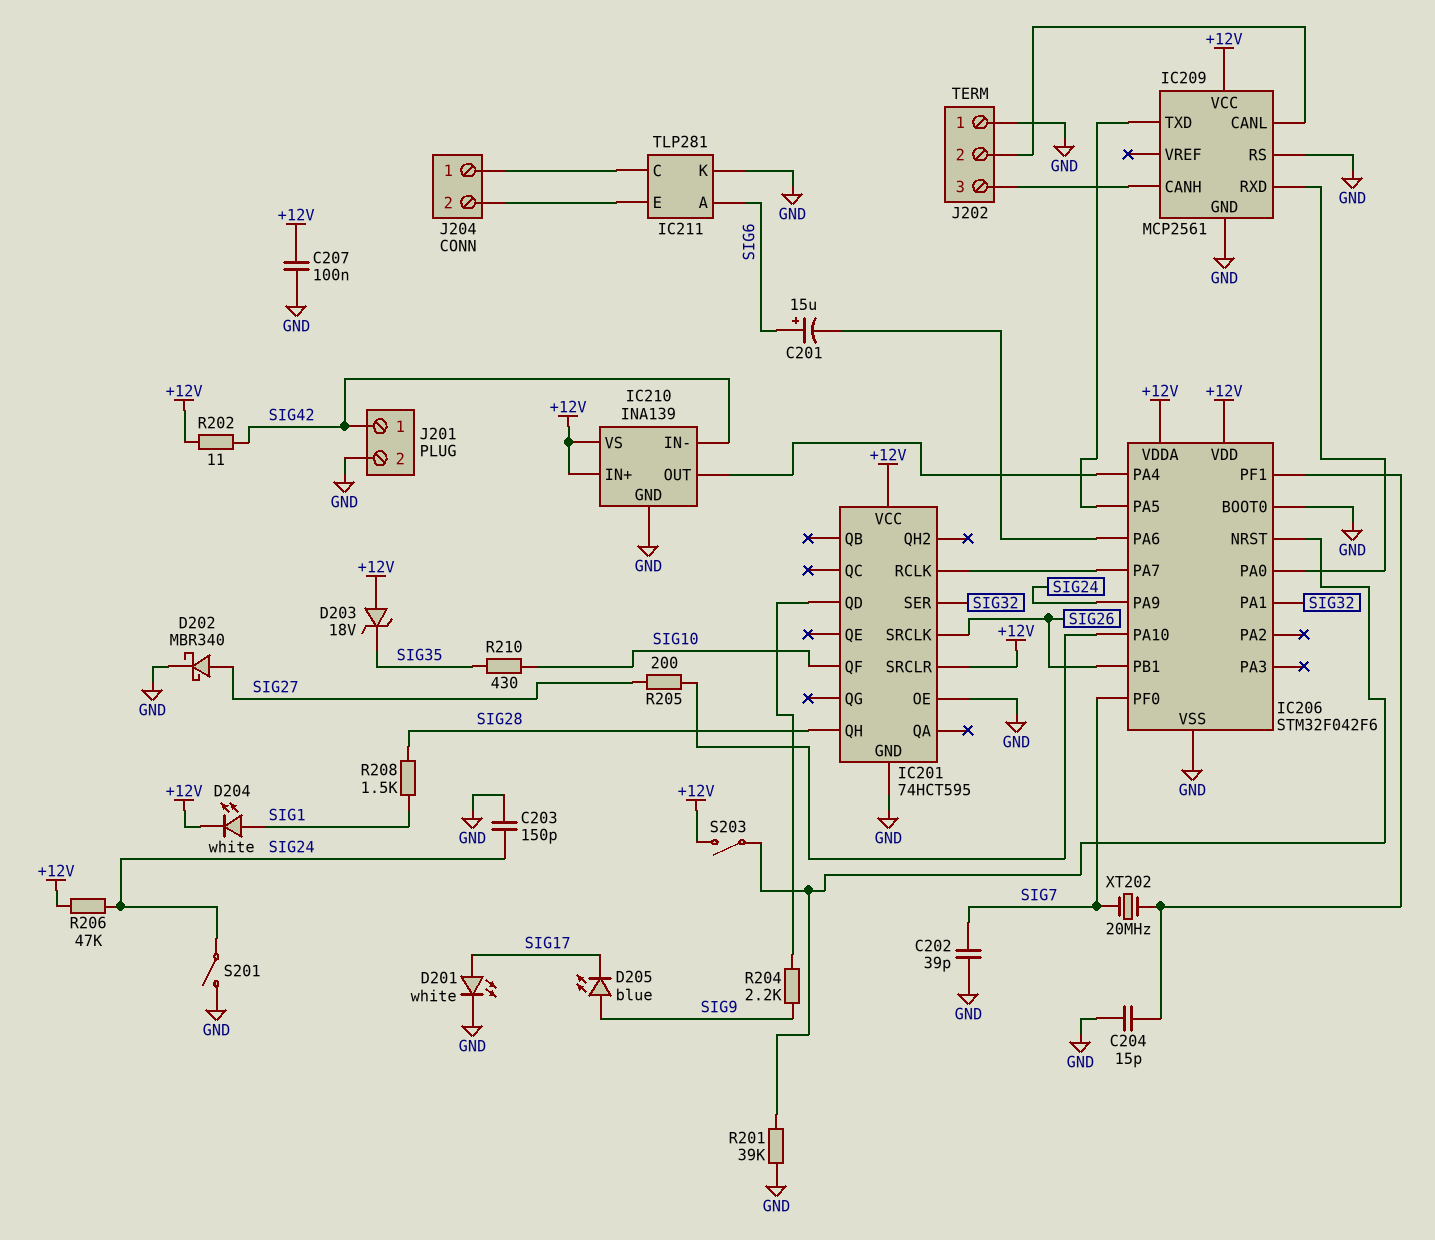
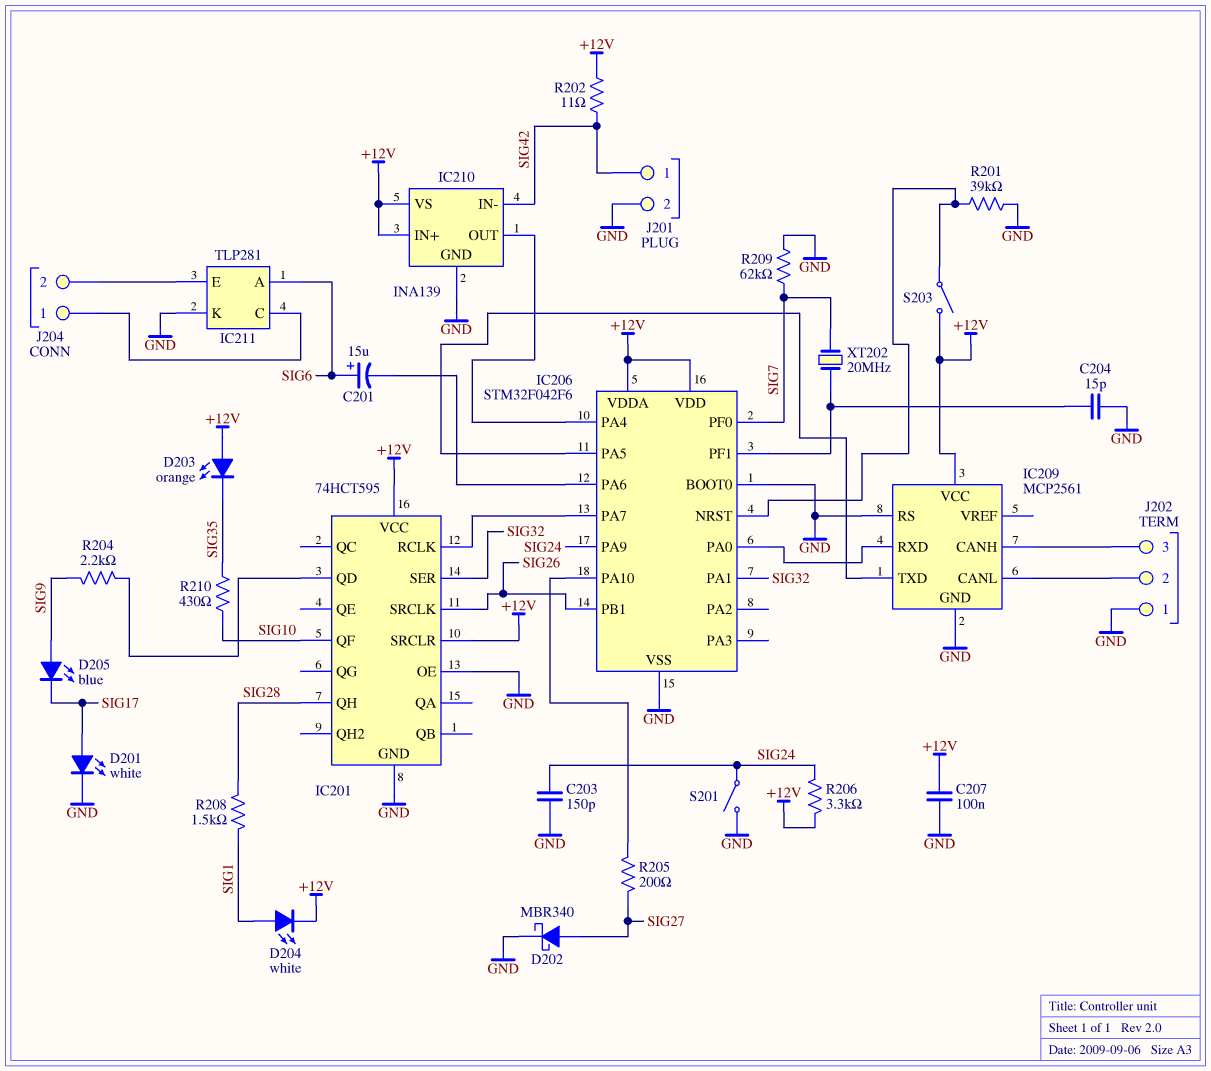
C202: 39pF (GND, SIG7) -> none
D203: zener 18V (A +12V, K SIG35) -> LED orange (A +12V, K SIG35)
R206: 47k (+12V, SIG24) -> 3.3k (+12V, SIG24)
R209: none -> 62k (GND, SIG7)

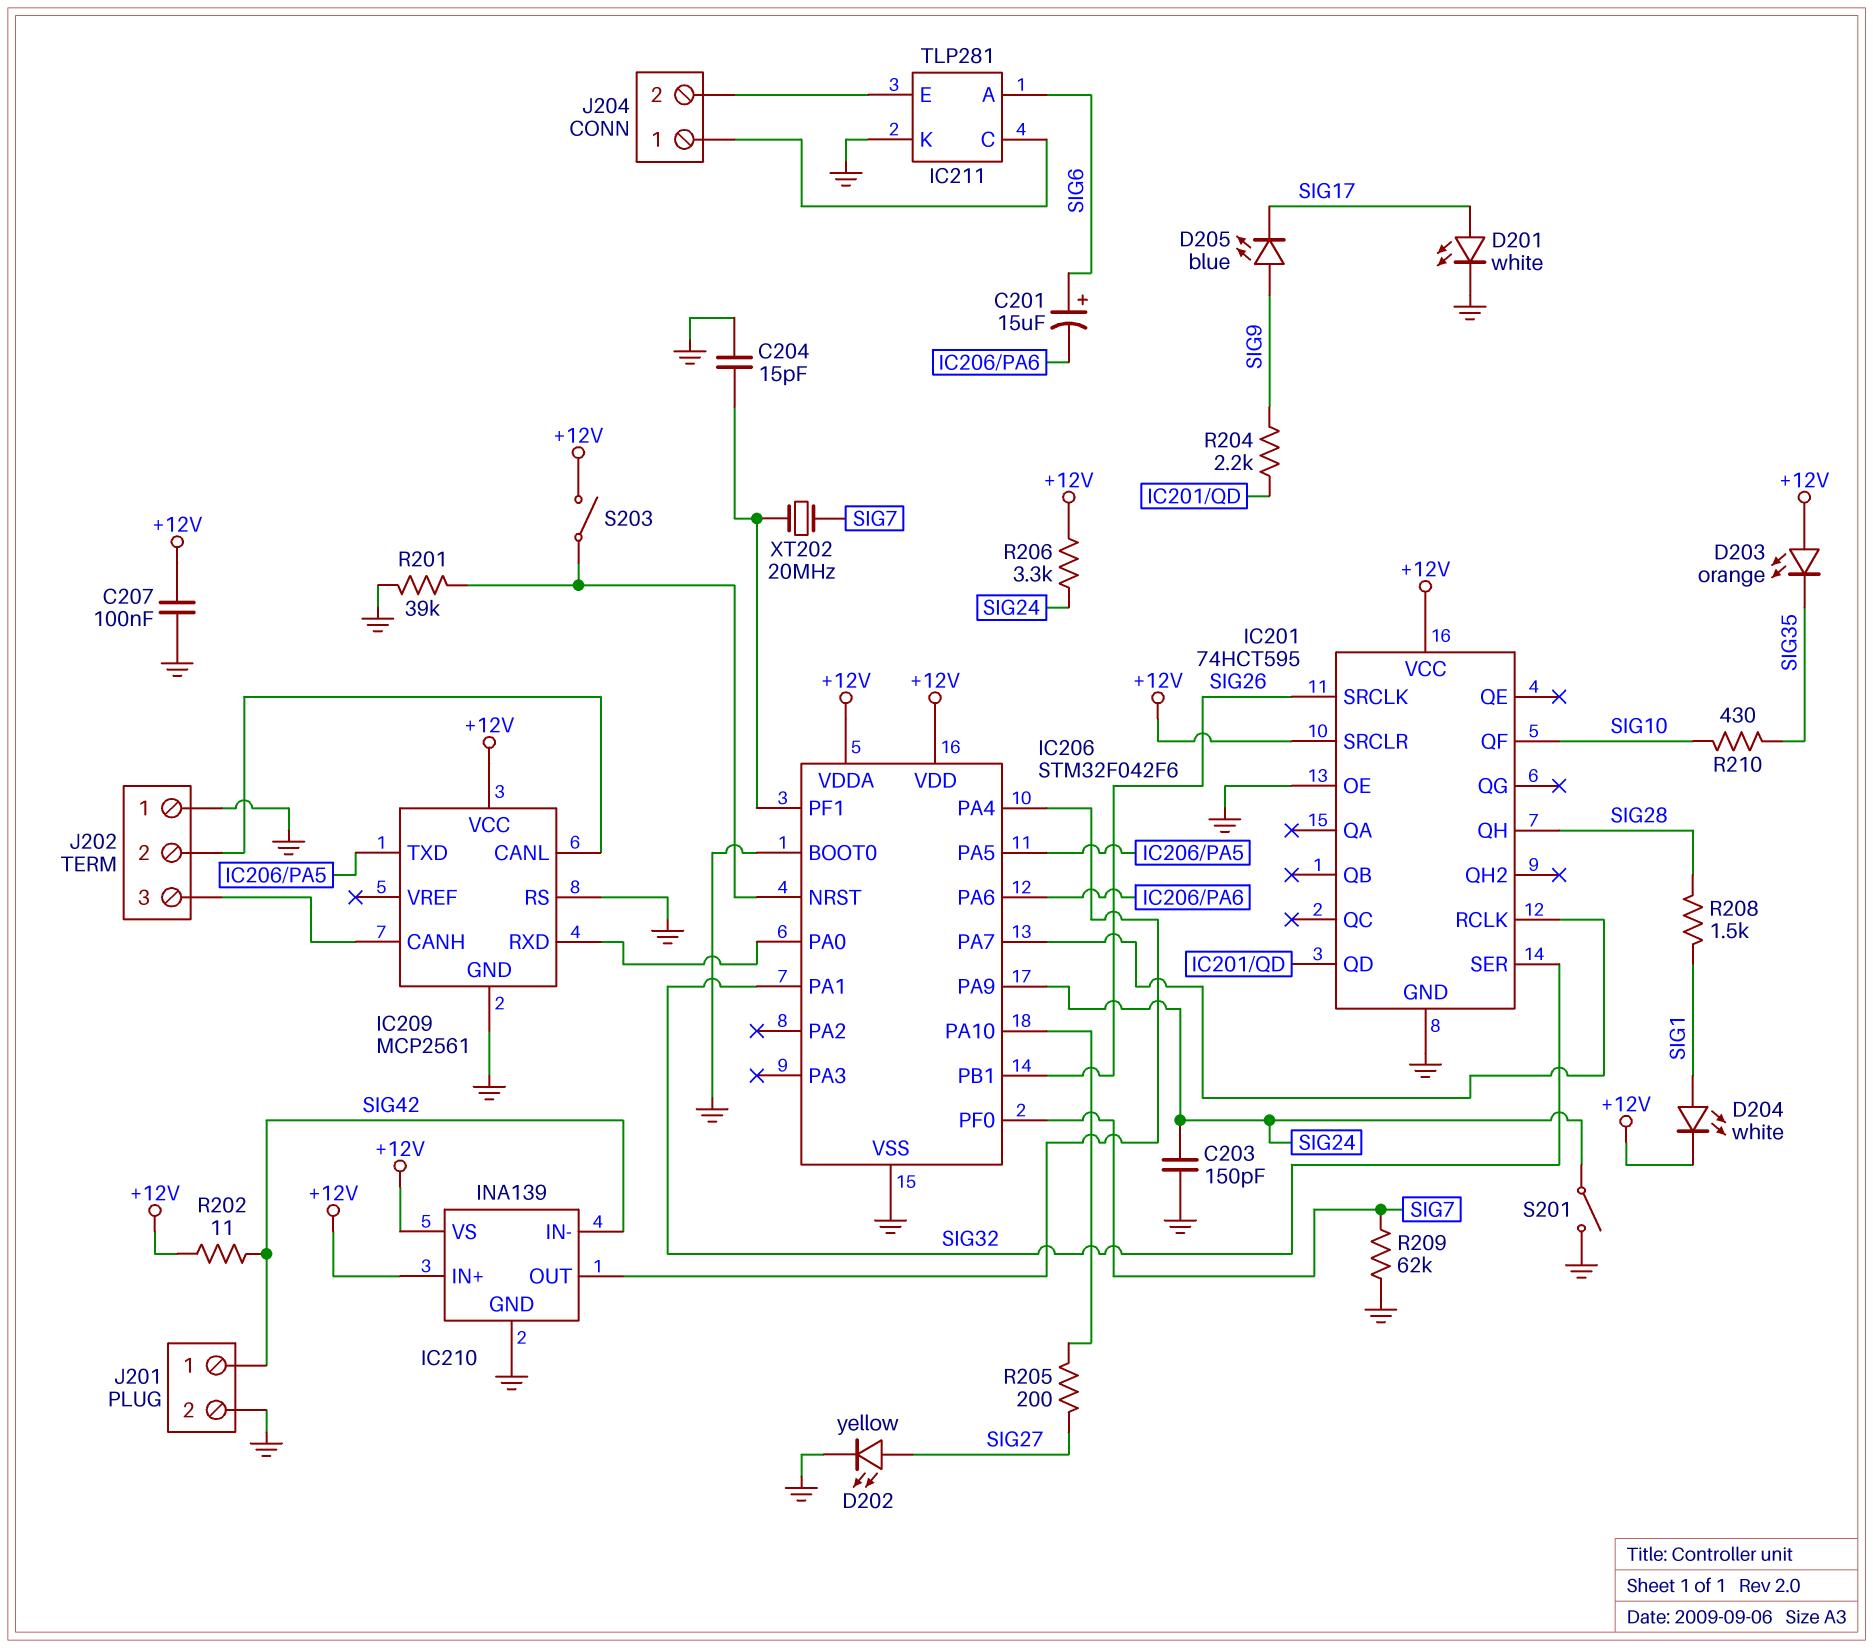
D202: schottky MBR340 (A SIG27, K GND) -> LED yellow (A SIG27, K GND)

